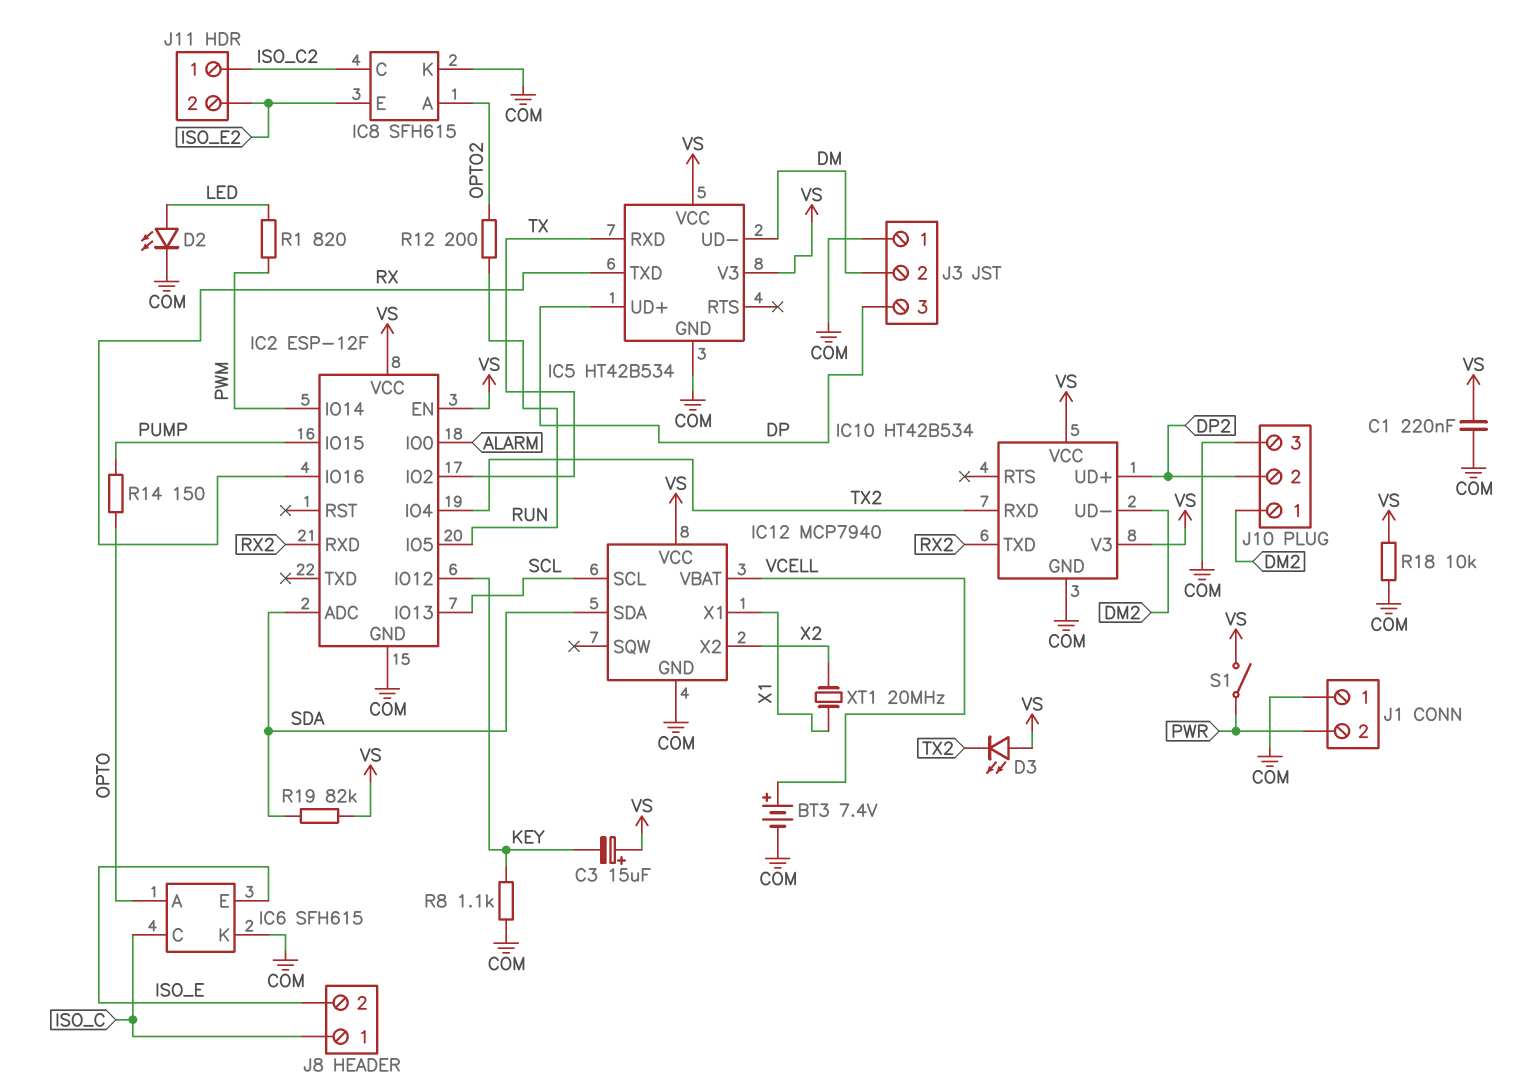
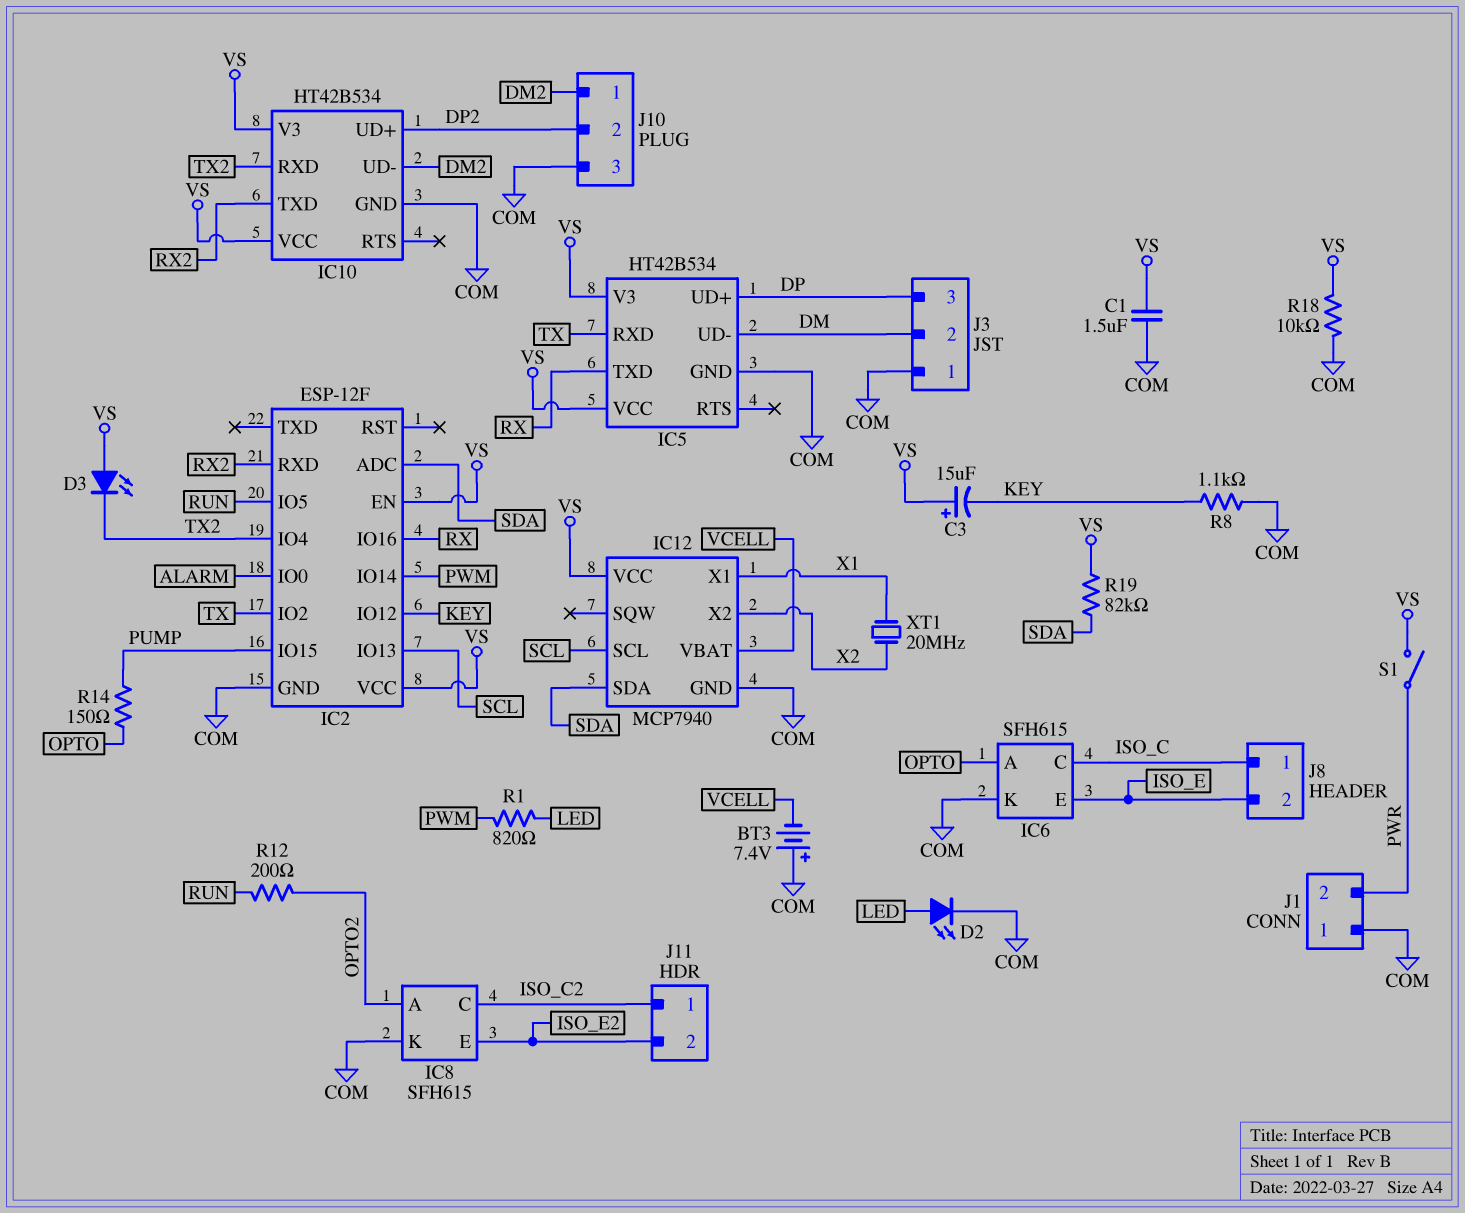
BT3: 7.4V (plus VCELL, minus COM) -> 7.4V (plus COM, minus VCELL)
C1: 220nF (COM, VS) -> 1.5uF (COM, VS)

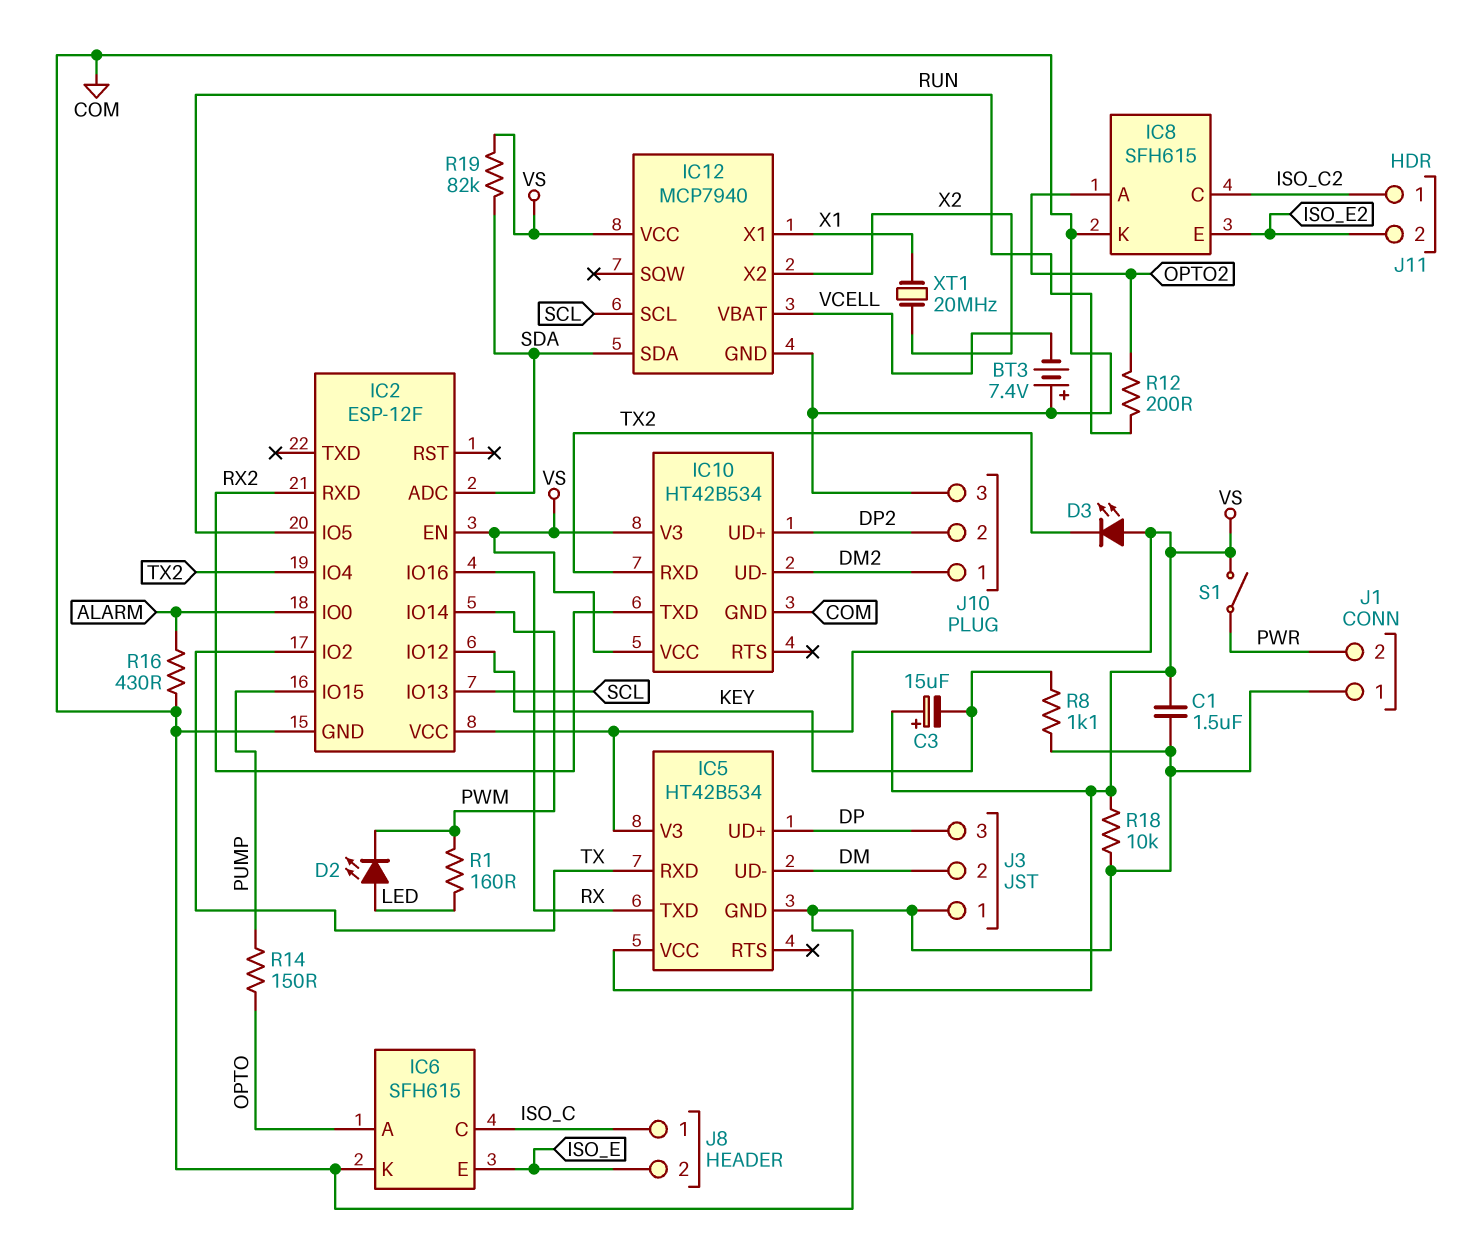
D2: LED (A LED, K COM) -> LED (A LED, K PWM)
R1: 820 (LED, PWM) -> 160 (LED, PWM)
R16: none -> 430 (ALARM, COM)

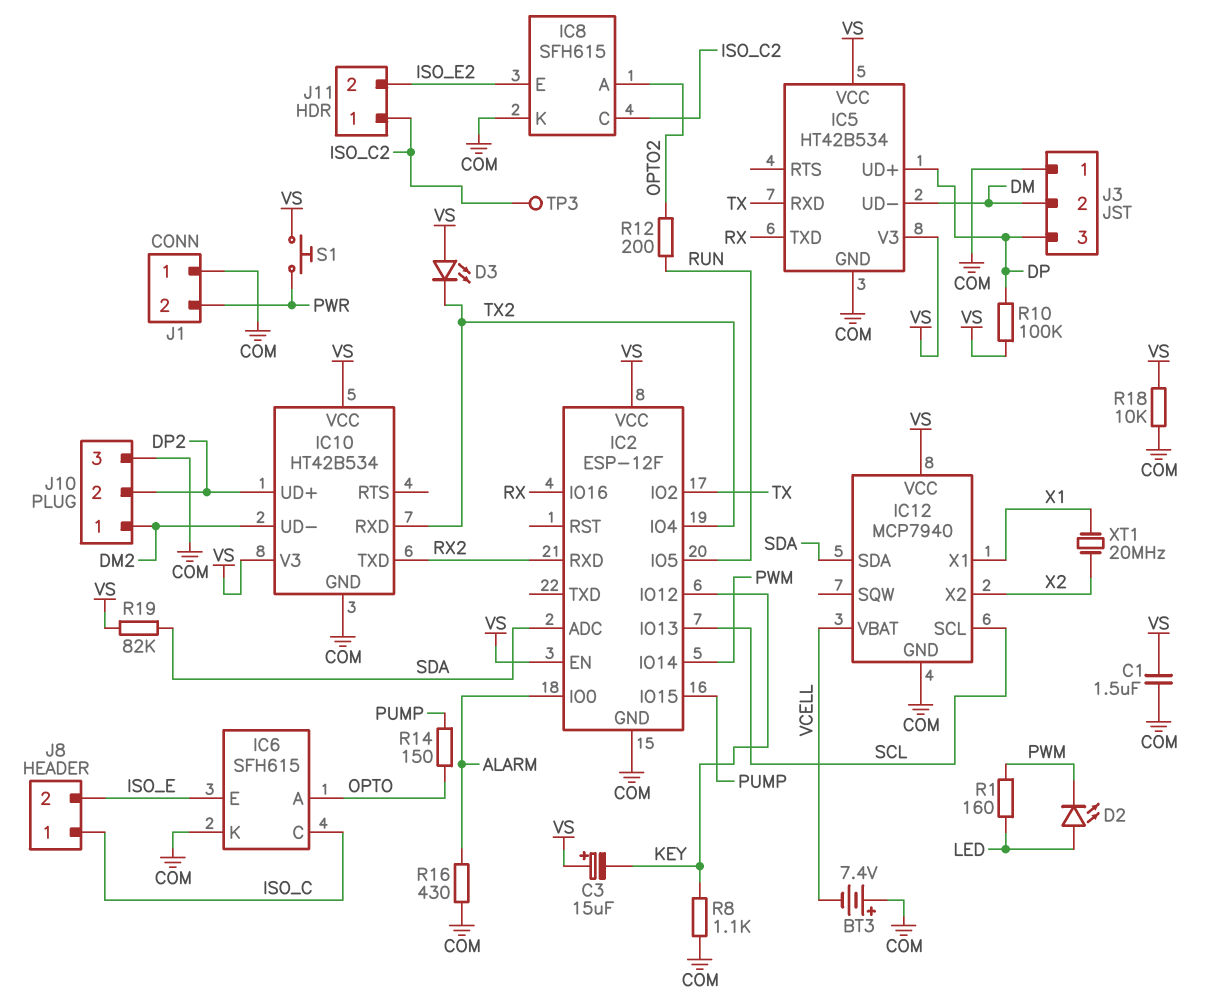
R10: none -> 100k (DP, VS)
S1: switch (PWR, VS) -> button (PWR, VS)
TP3: none -> test point (ISO_C2)

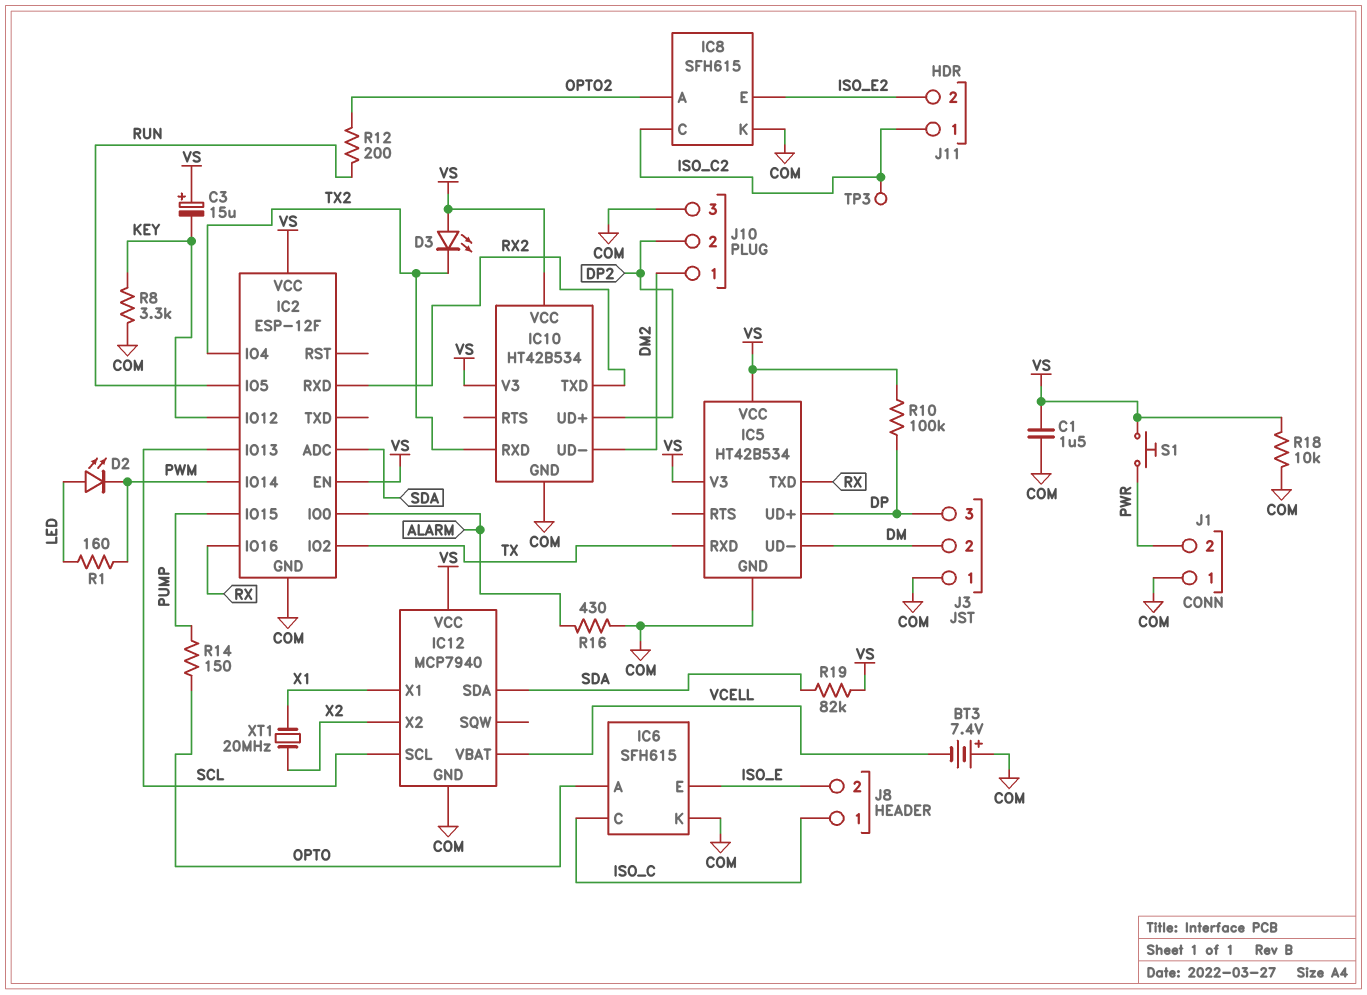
R8: 1.1k (COM, KEY) -> 3.3k (COM, KEY)

